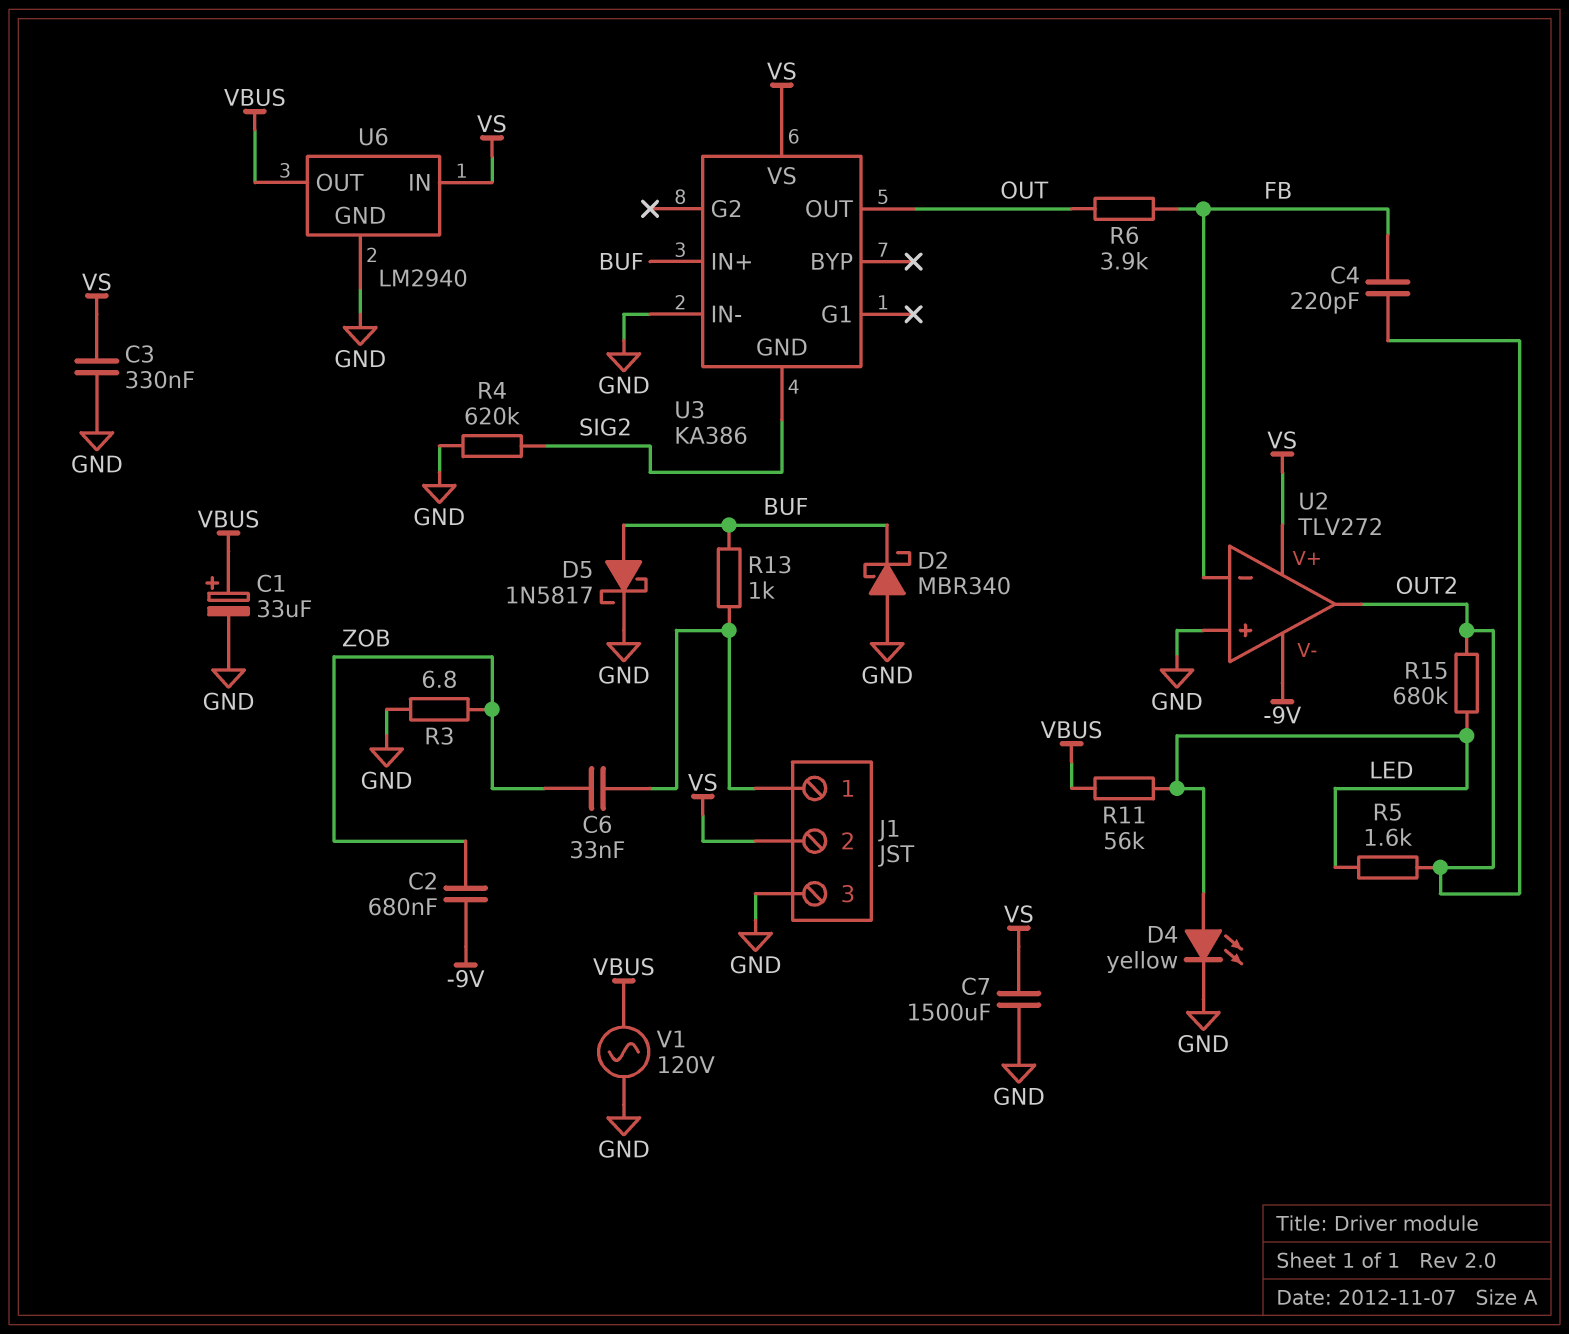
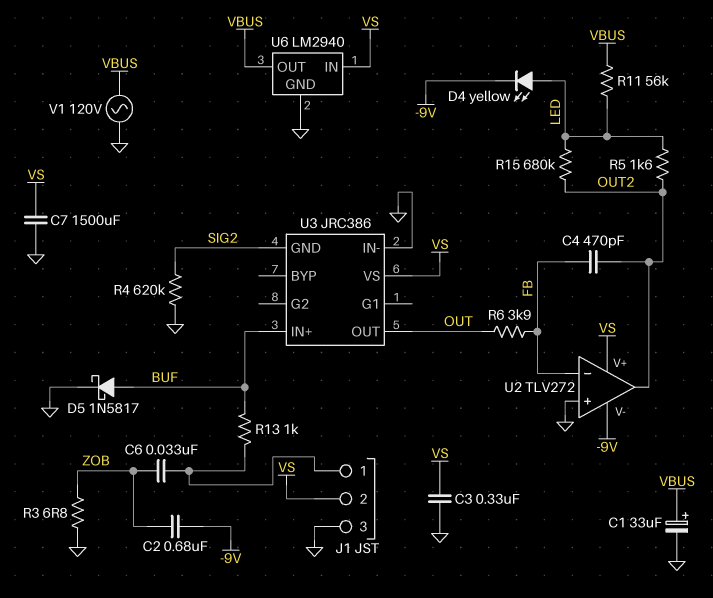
C4: 220pF (FB, OUT2) -> 470pF (FB, OUT2)
D2: schottky MBR340 (A GND, K BUF) -> none
D4: LED yellow (A LED, K GND) -> LED yellow (A LED, K -9V)
U3: KA386 -> JRC386

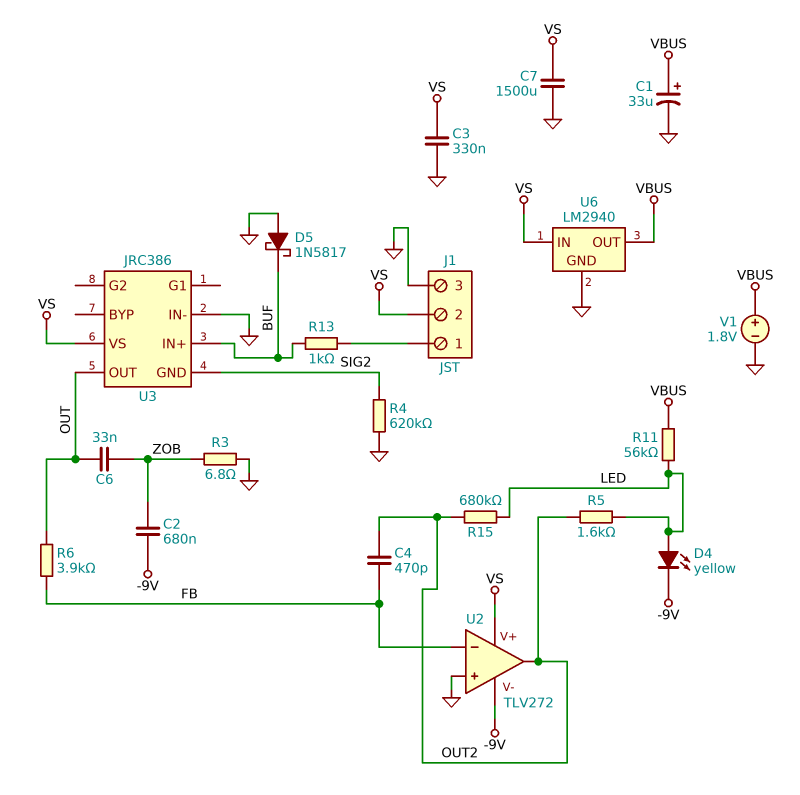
C6: 33nF (J1/1, ZOB) -> 33nF (OUT, ZOB)
D5: schottky 1N5817 (A BUF, K GND) -> schottky 1N5817 (A GND, K BUF)
V1: AC 120V (GND, VBUS) -> 1.8V (plus VBUS, minus GND)

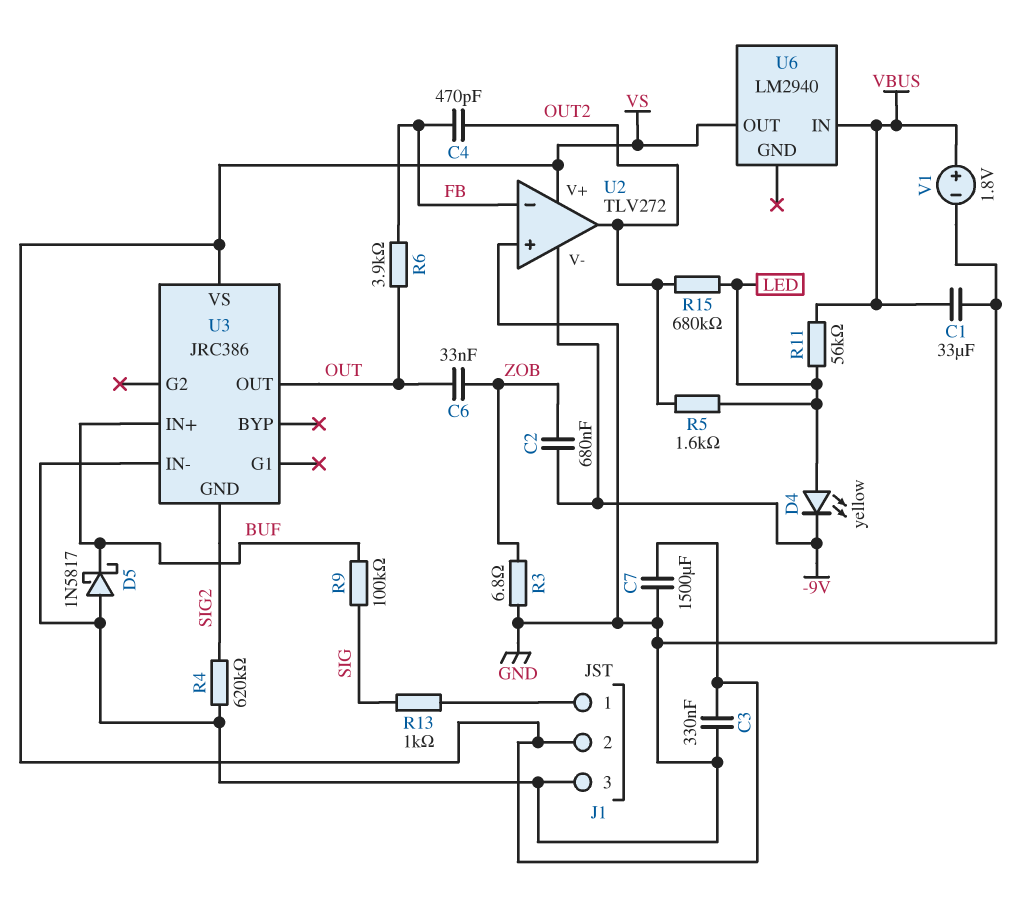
C1: 33uF (plus VBUS, minus GND) -> 33uF (GND, VBUS)
R9: none -> 100k (BUF, SIG)
R13: 1k (BUF, J1/1) -> 1k (J1/1, SIG)
U6 pin GND: GND -> none
U6 pin IN: VS -> VBUS
U6 pin OUT: VBUS -> VS

